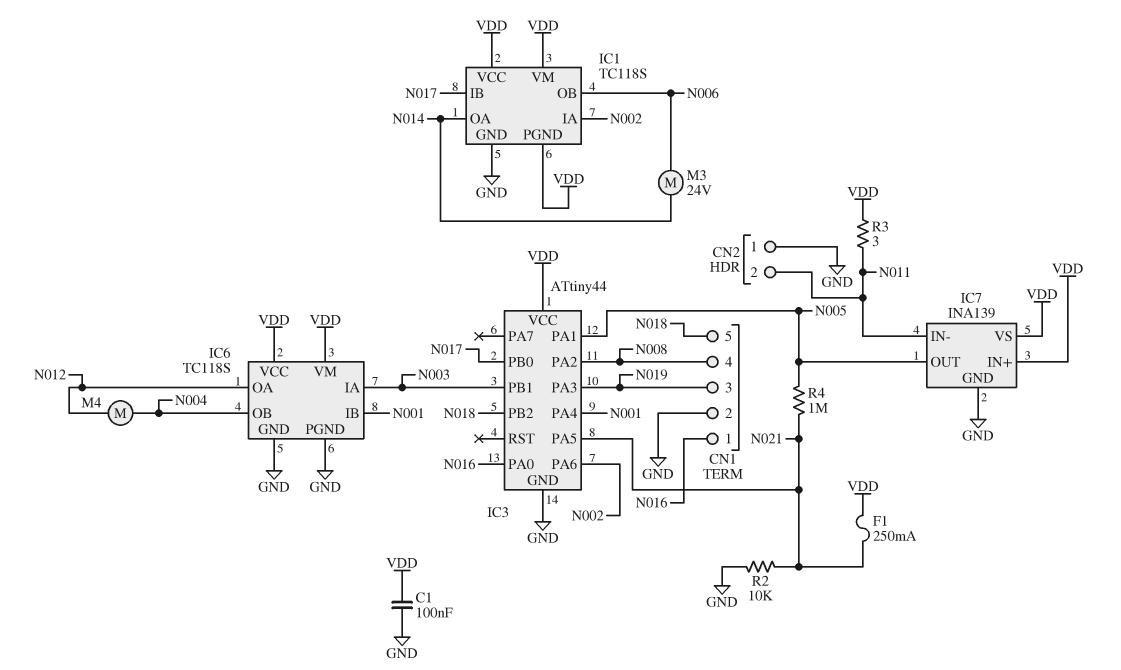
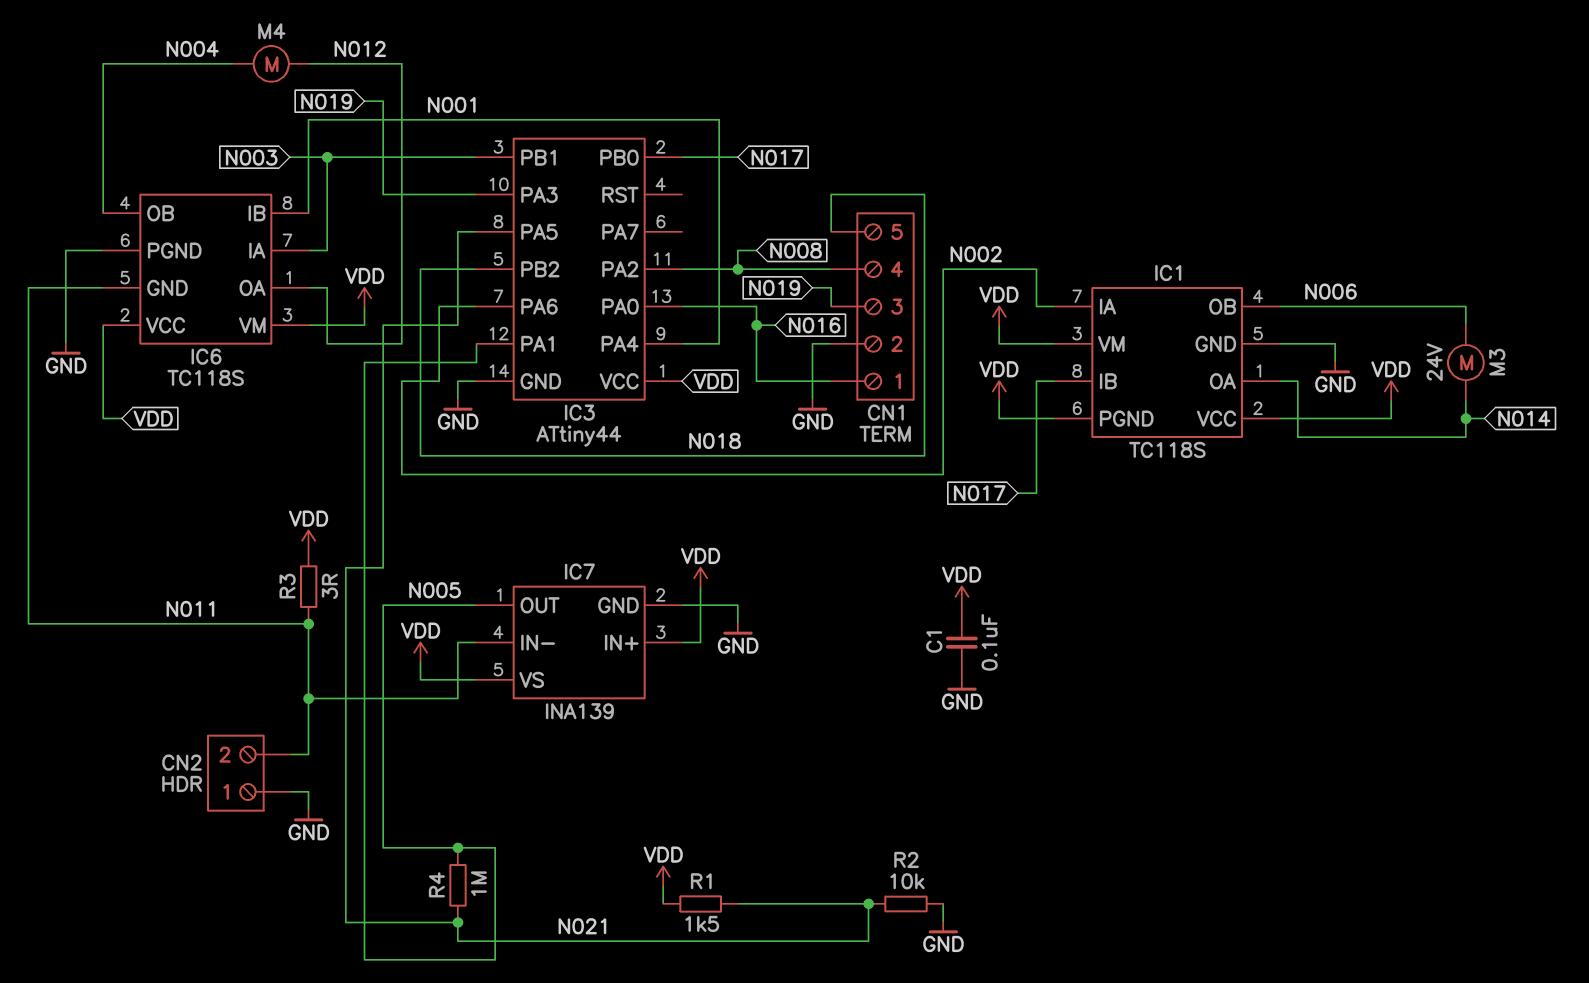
F1: 250mA (N021, VDD) -> none
IC6 pin GND: GND -> N011
R1: none -> 1.5k (N021, VDD)

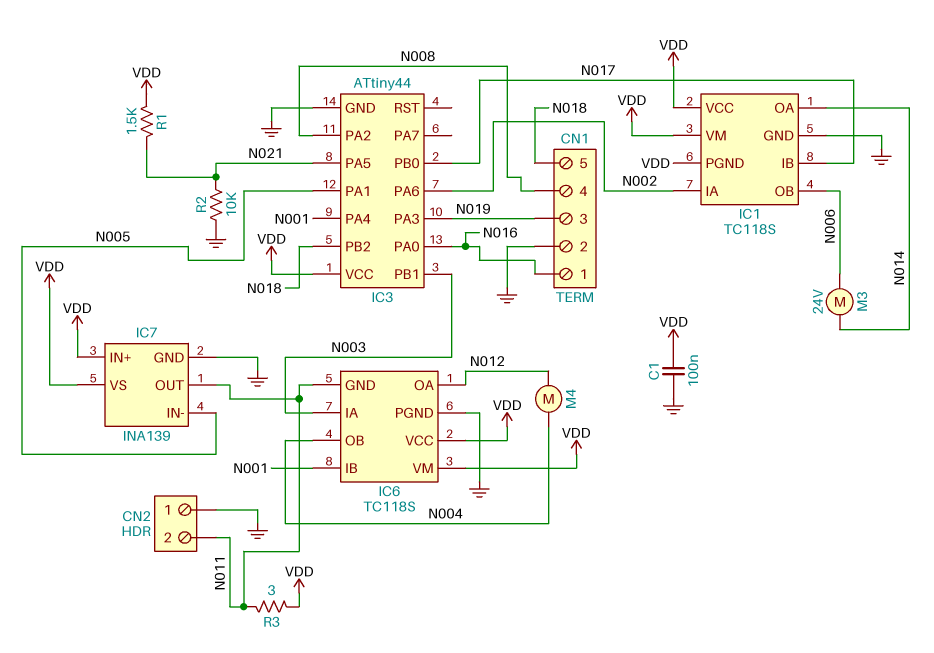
IC7 pin IN-: N011 -> N005
IC7 pin OUT: N005 -> N011
R4: 1M (N005, N021) -> none

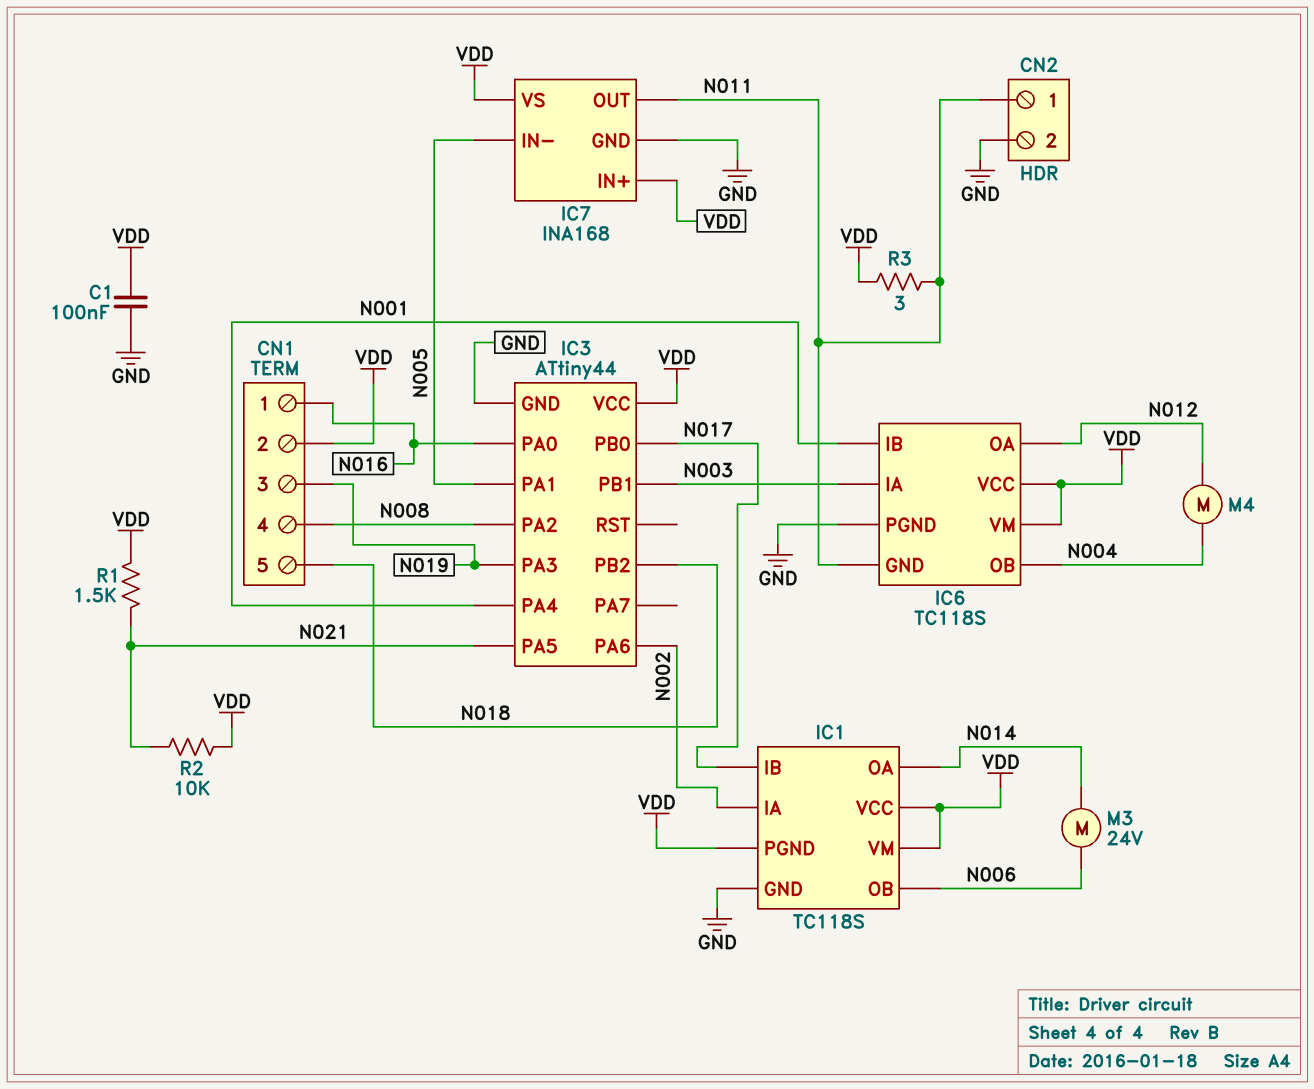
CN1 pin 2: GND -> VDD
CN2 pin 1: GND -> N011
CN2 pin 2: N011 -> GND
IC7: INA139 -> INA168
R2: 10k (GND, N021) -> 10k (N021, VDD)

